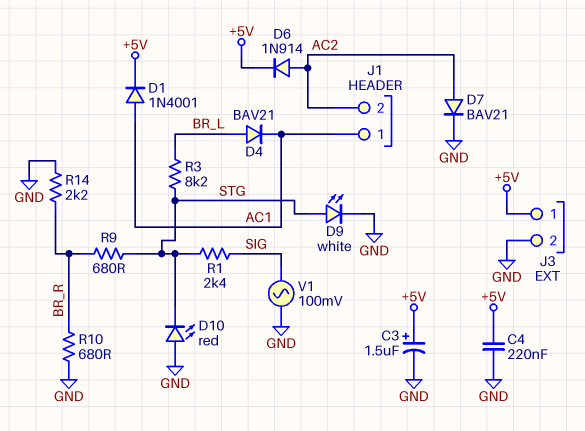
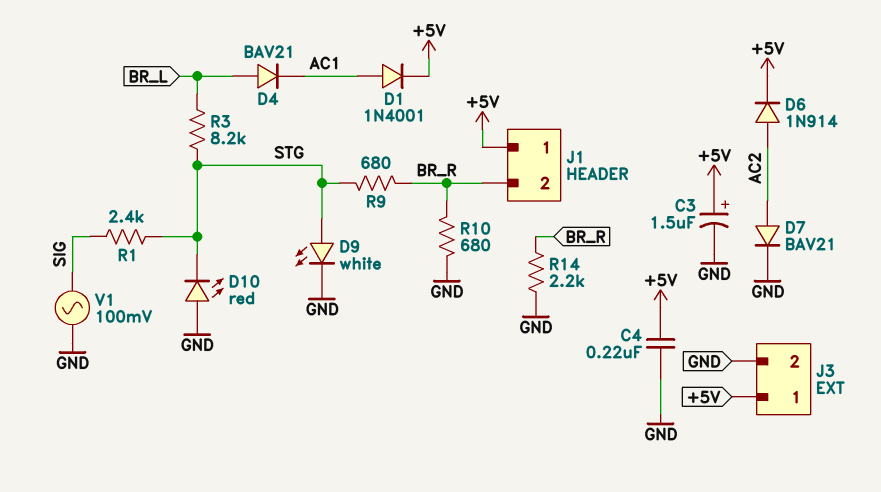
J1 pin 1: AC1 -> +5V
J1 pin 2: AC2 -> BR_R

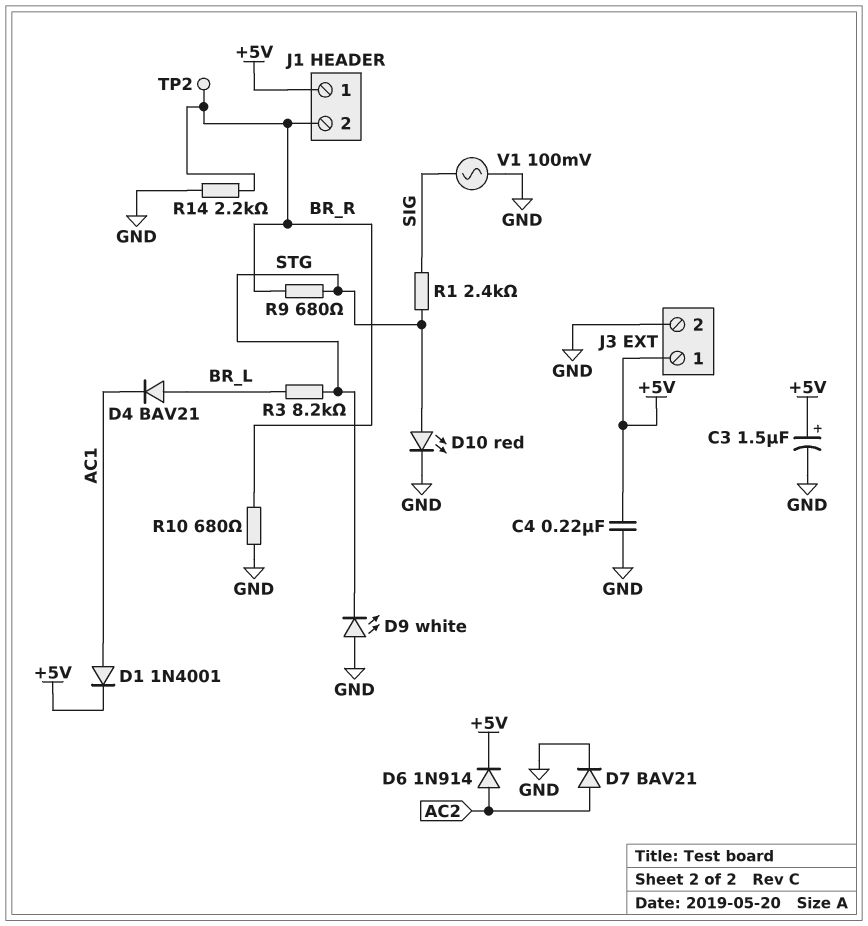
D9: LED white (A STG, K GND) -> LED white (A GND, K STG)
D10: LED red (A GND, K STG) -> LED red (A STG, K GND)
TP2: none -> test point (BR_R)

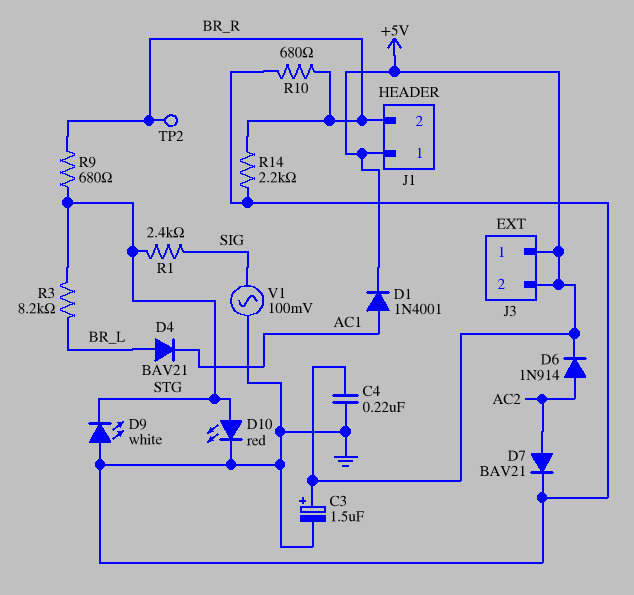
J3 pin 2: GND -> +5V

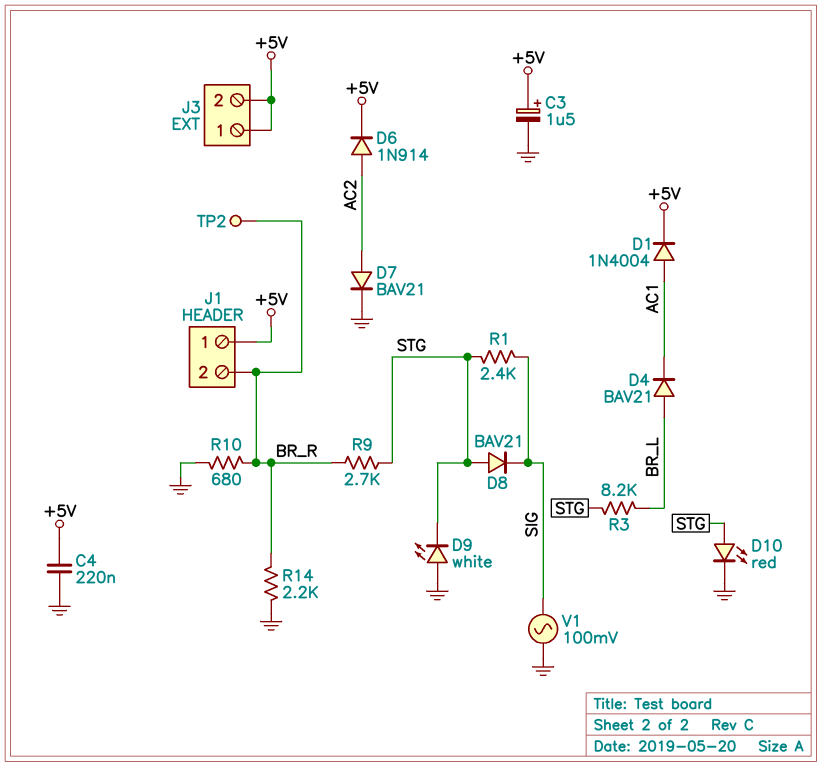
D1: diode 1N4001 (A AC1, K +5V) -> diode 1N4004 (A AC1, K +5V)
D8: none -> diode BAV21 (A STG, K SIG)
R9: 680 (BR_R, STG) -> 2.7k (BR_R, STG)

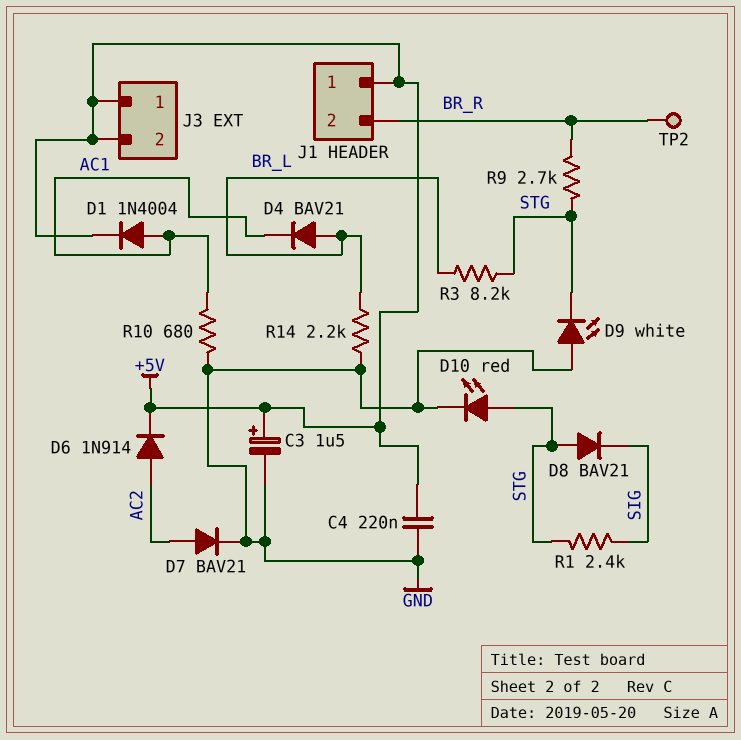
R10: 680 (BR_R, GND) -> 680 (AC1, GND)
R14: 2.2k (BR_R, GND) -> 2.2k (BR_L, GND)
V1: AC 100mV (GND, SIG) -> none

